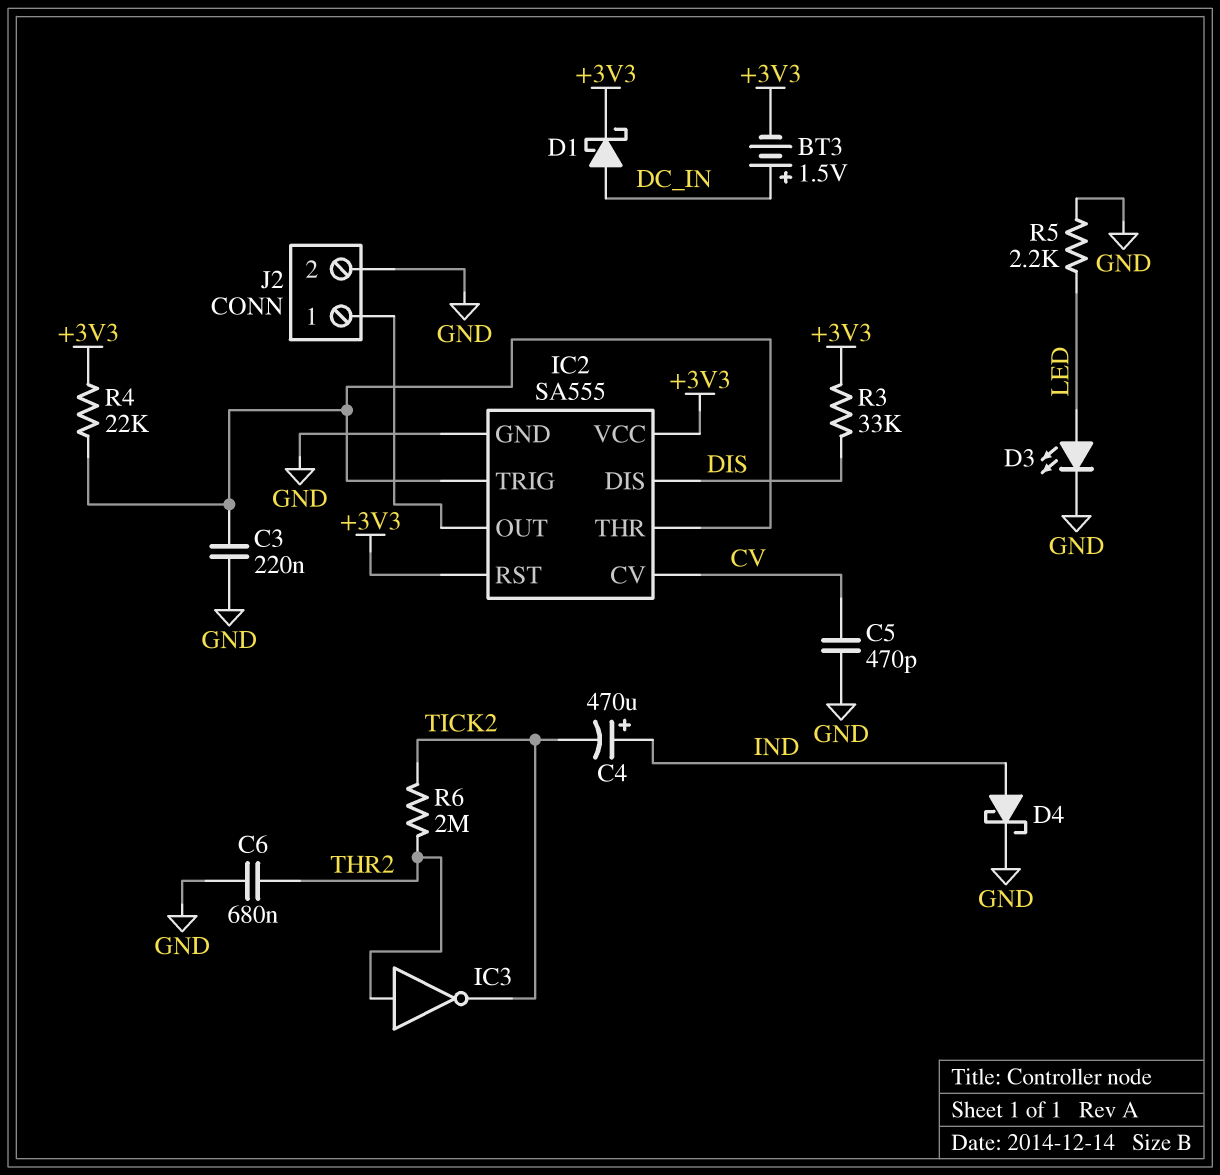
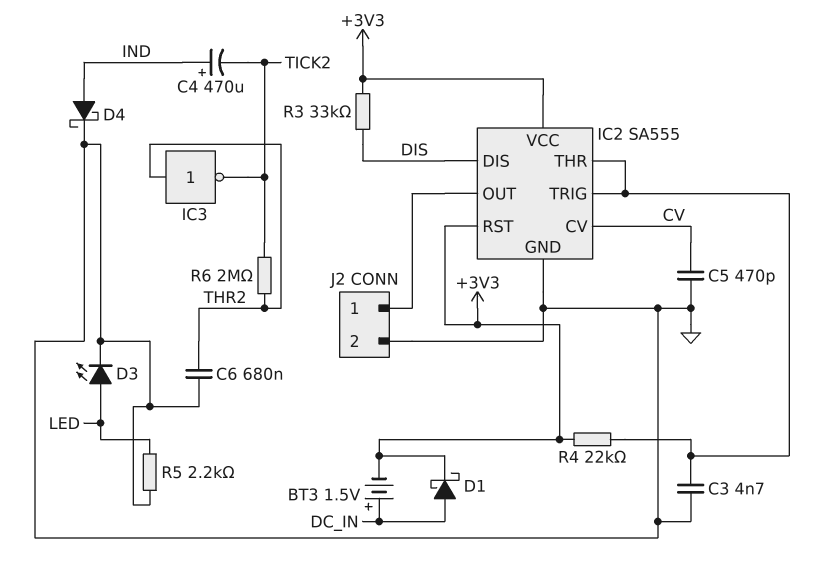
C3: 220nF (GND, IC2/THR) -> 4.7nF (GND, IC2/THR)

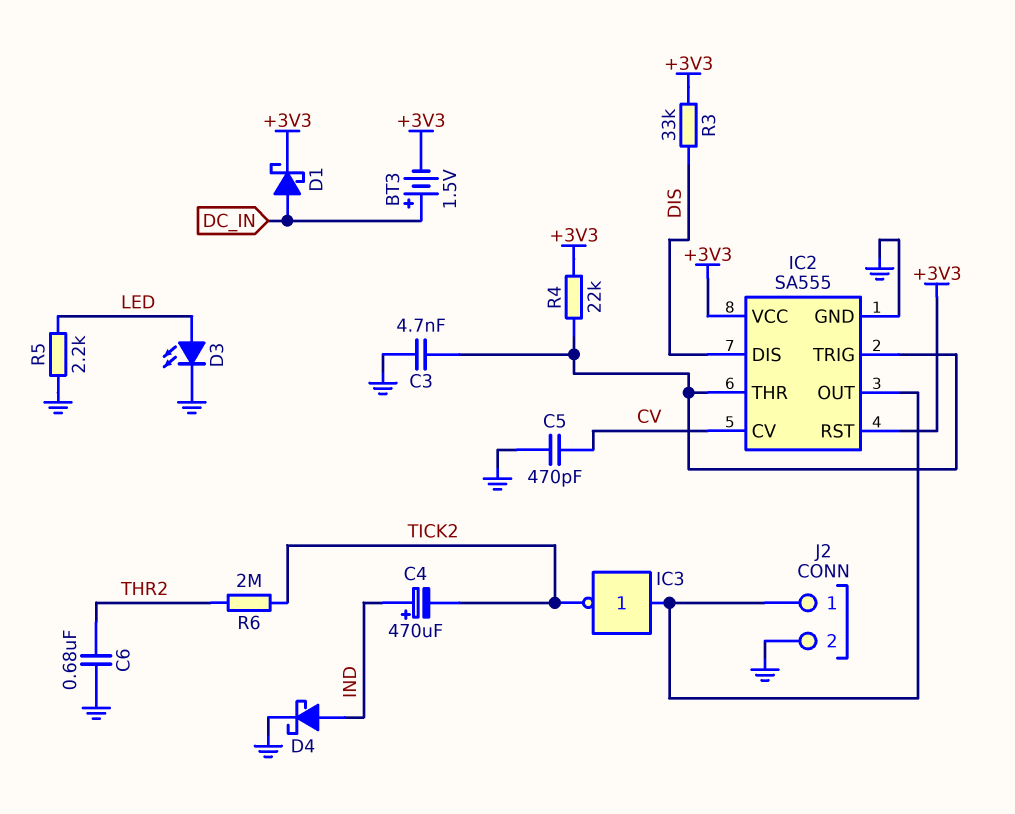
IC3: NOT (in THR2, out TICK2) -> NOT (in IC2/OUT, out TICK2)

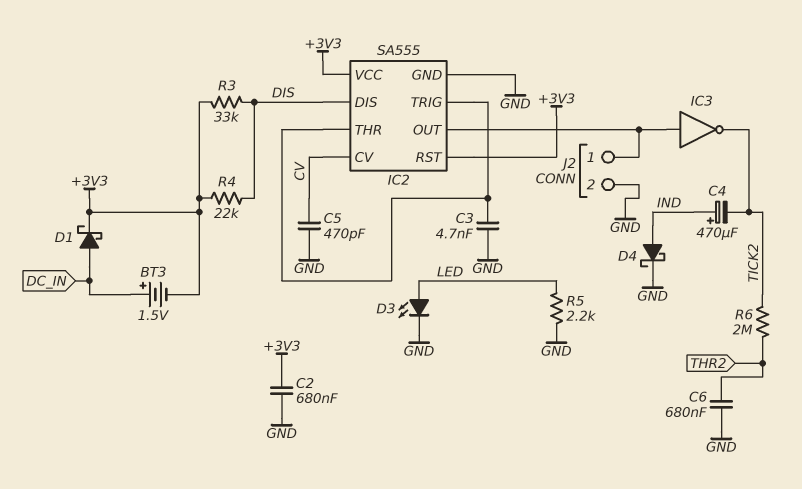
C2: none -> 680nF (+3V3, GND)
R4: 22k (+3V3, IC2/THR) -> 22k (+3V3, DIS)

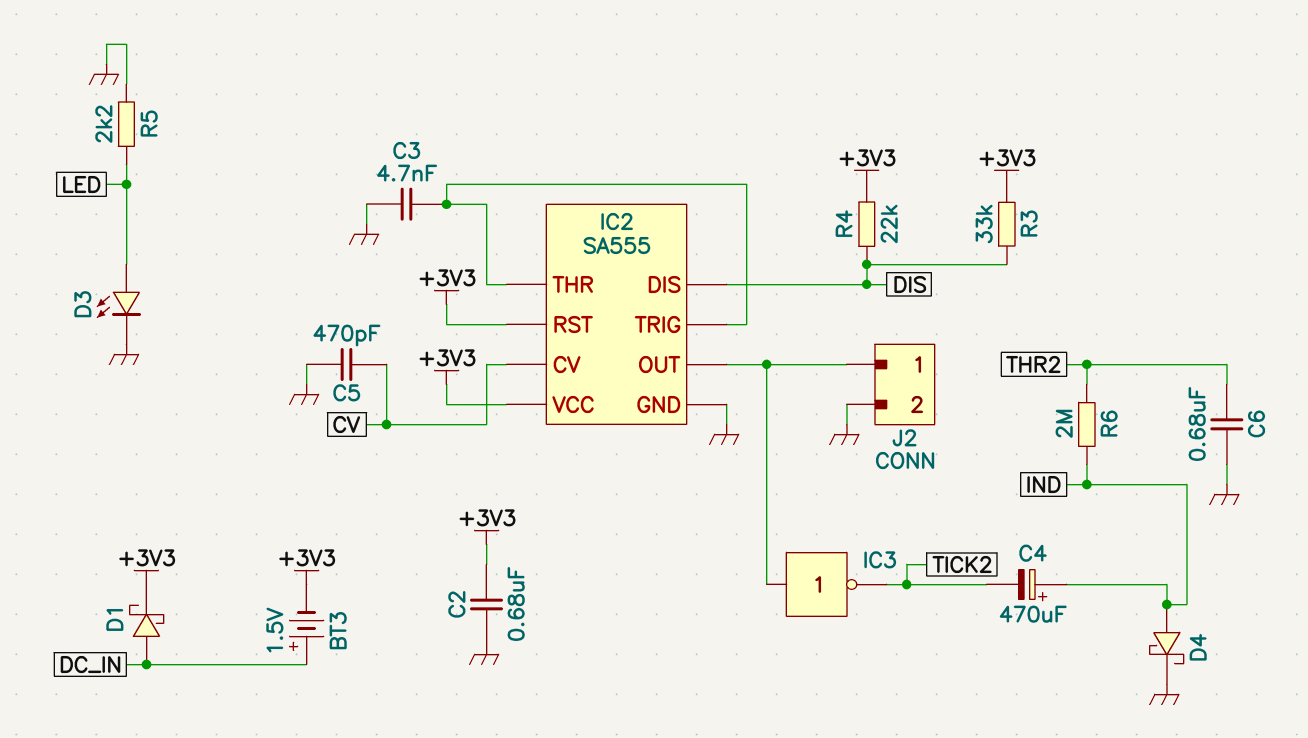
R6: 2M (THR2, TICK2) -> 2M (IND, THR2)

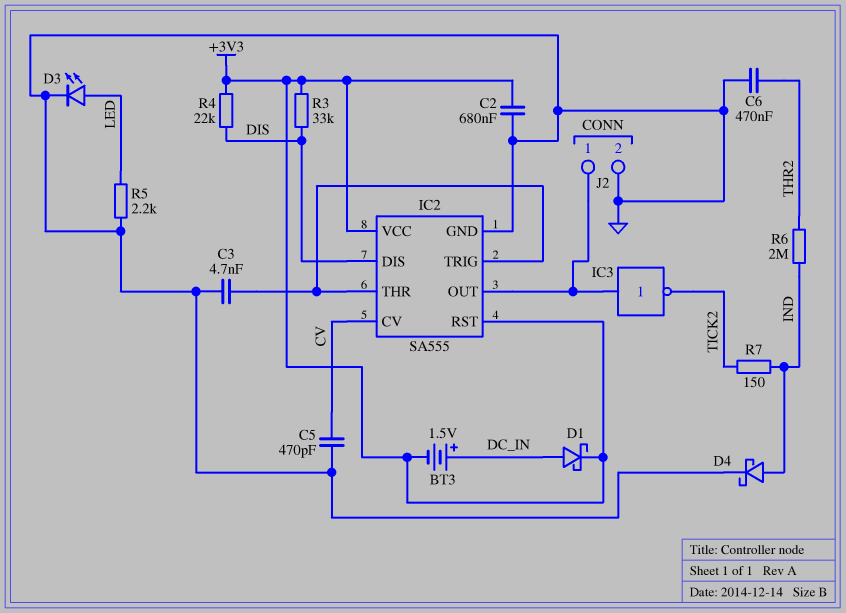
C4: 470uF (plus IND, minus TICK2) -> none
C6: 680nF (GND, THR2) -> 470nF (GND, THR2)
R7: none -> 150 (IND, TICK2)

